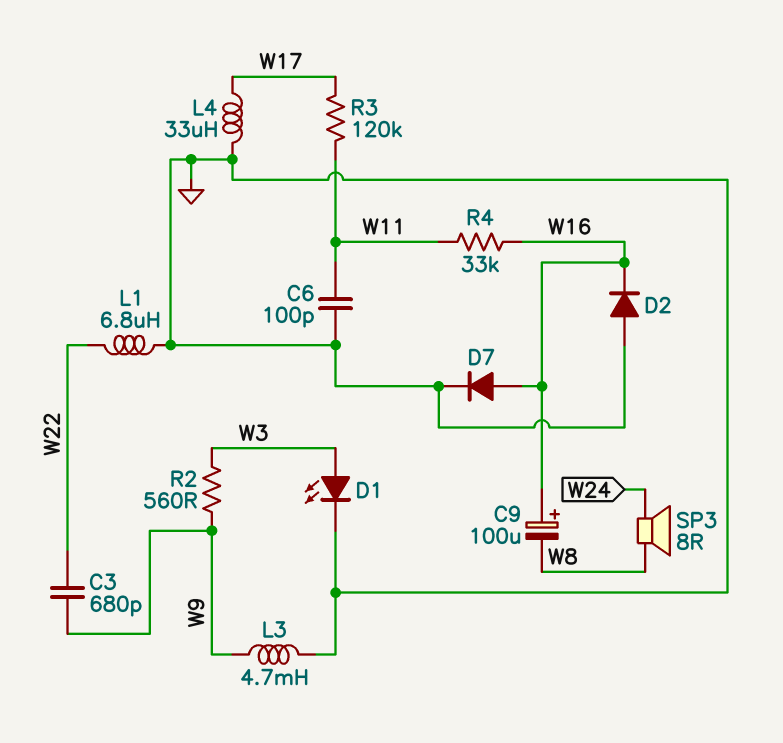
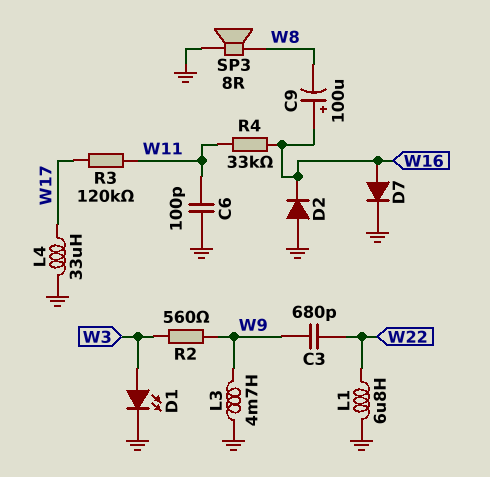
SP3: speaker 8R (W8, W24) -> speaker 8R (GND, W8)

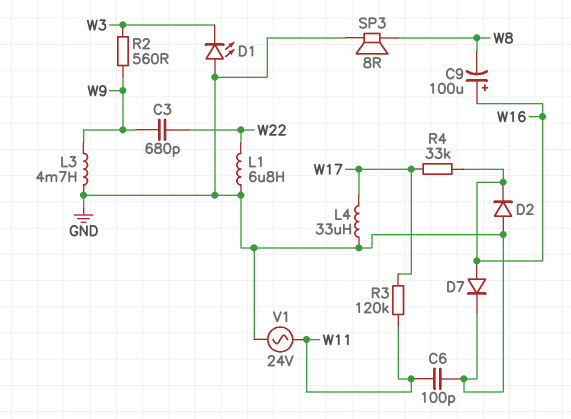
D1: LED (A W3, K GND) -> LED (A GND, K W3)
R4: 33k (W11, W16) -> 33k (W16, W17)
V1: none -> AC 24V (GND, W11)

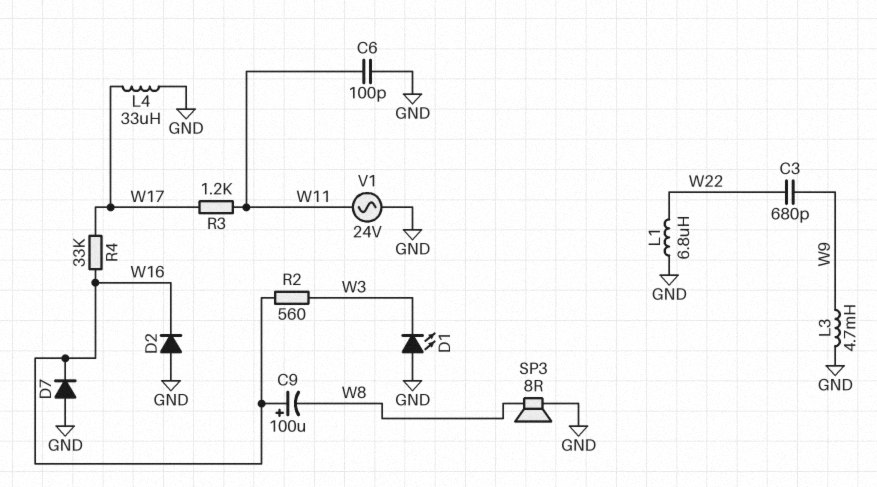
D7: diode (A W16, K GND) -> diode (A GND, K W16)
R2: 560 (W3, W9) -> 560 (W3, W16)
R3: 120k (W11, W17) -> 1.2k (W11, W17)

